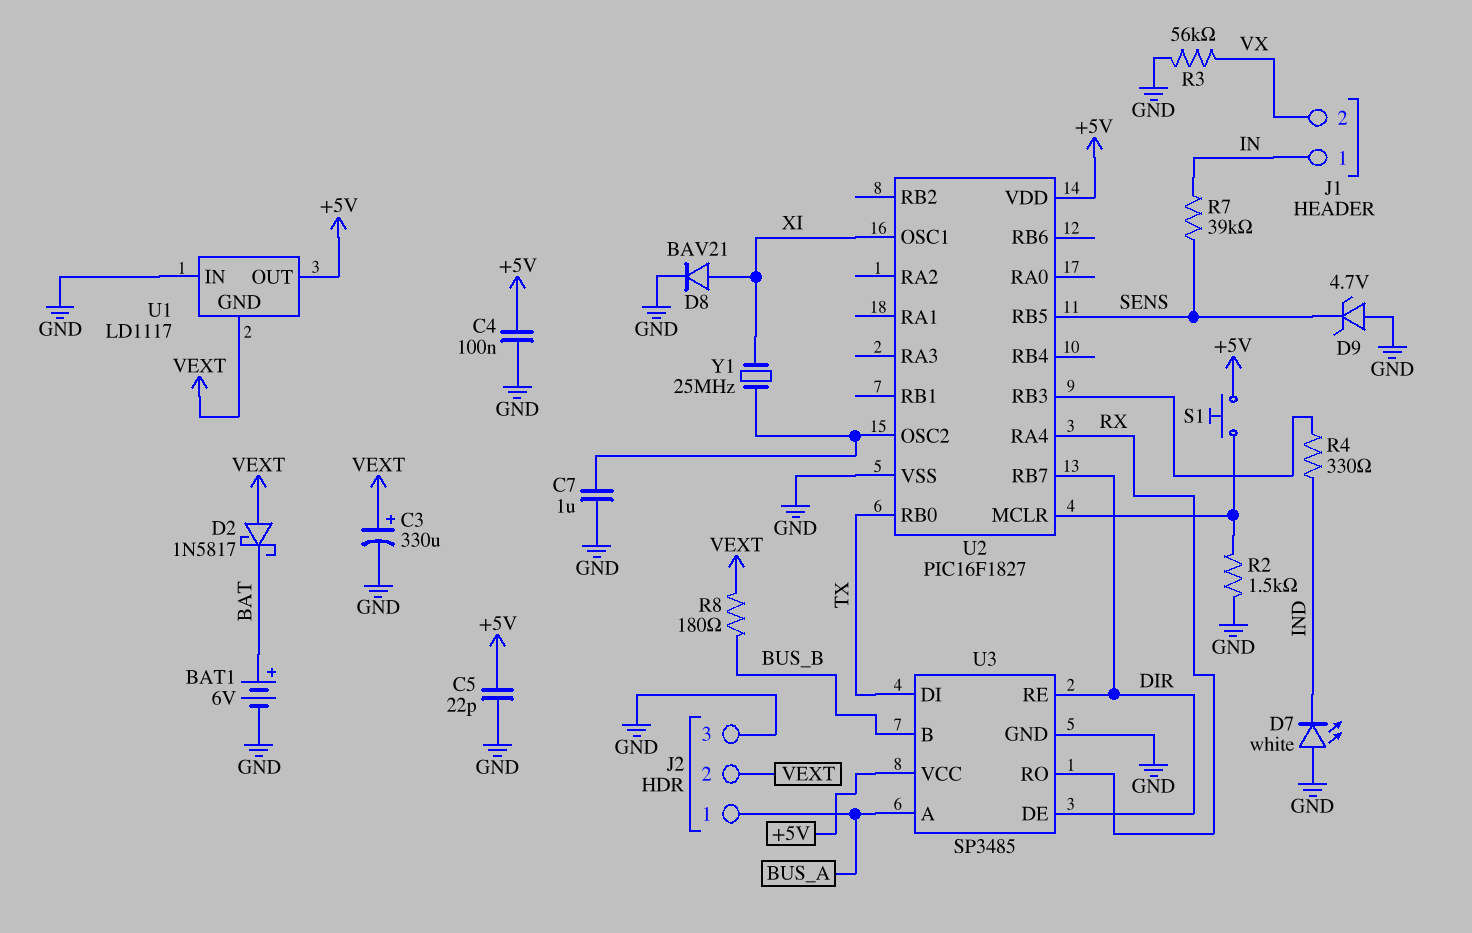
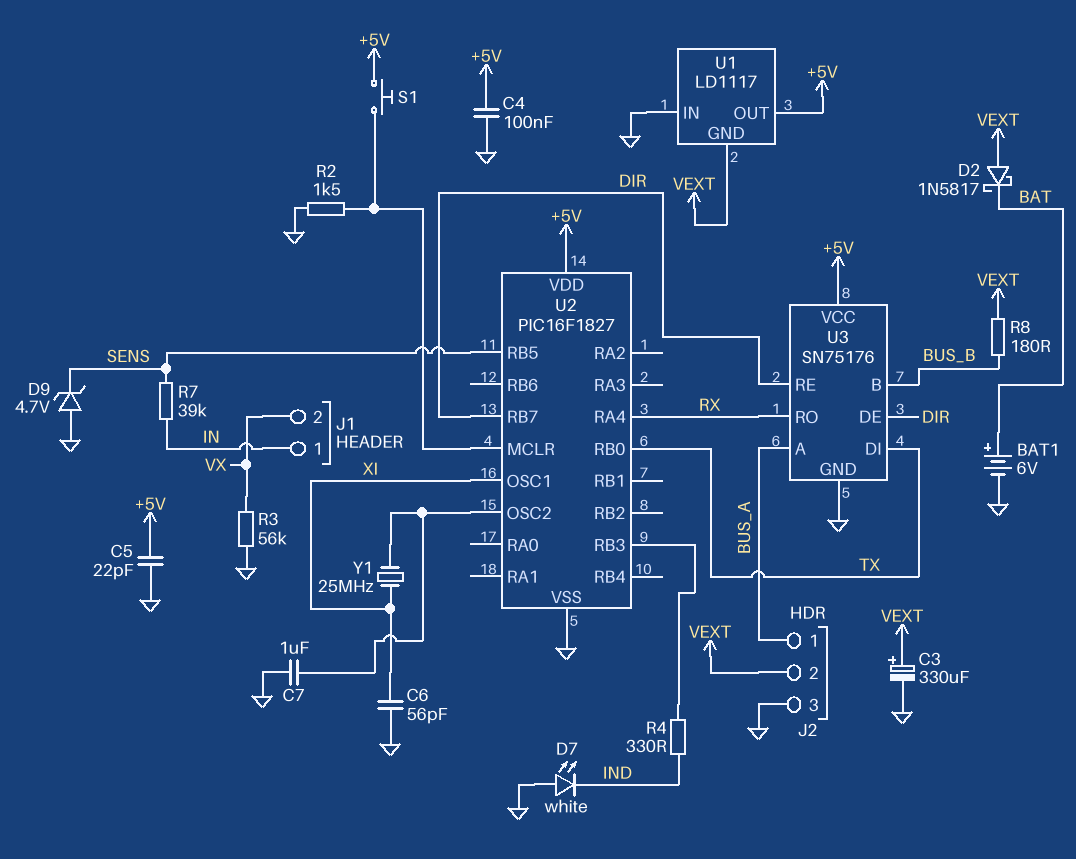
C6: none -> 56pF (GND, XI)
D8: diode BAV21 (A XI, K GND) -> none
U3: SP3485 -> SN75176

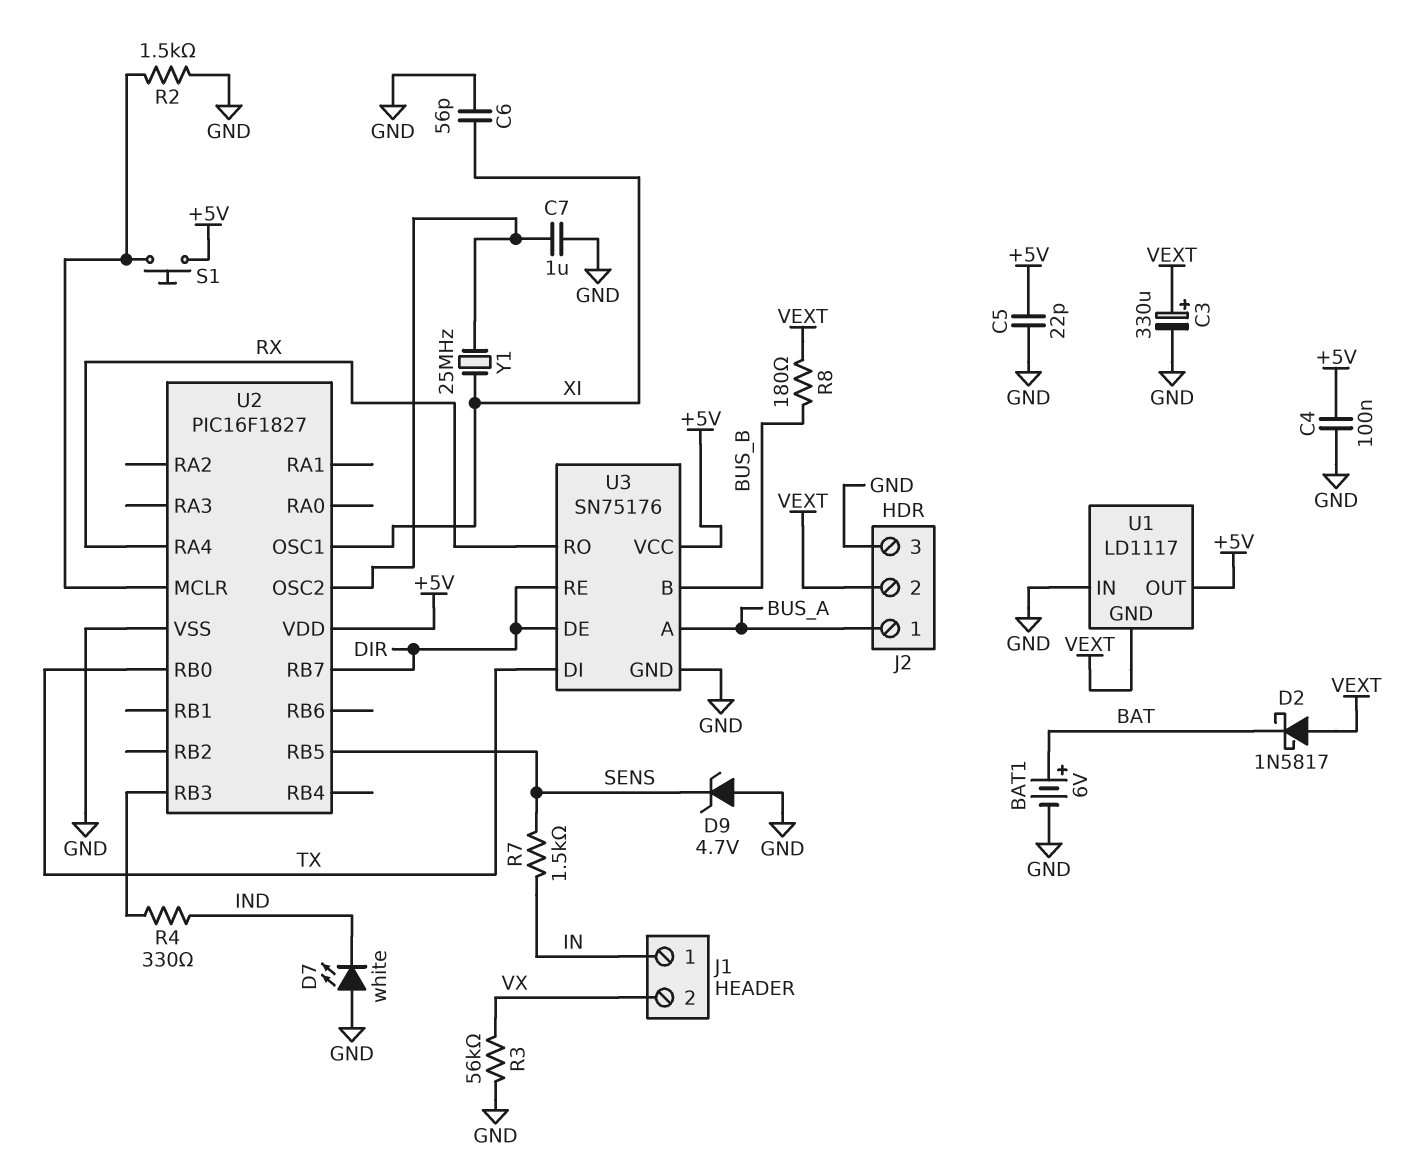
R7: 39k (IN, SENS) -> 1.5k (IN, SENS)

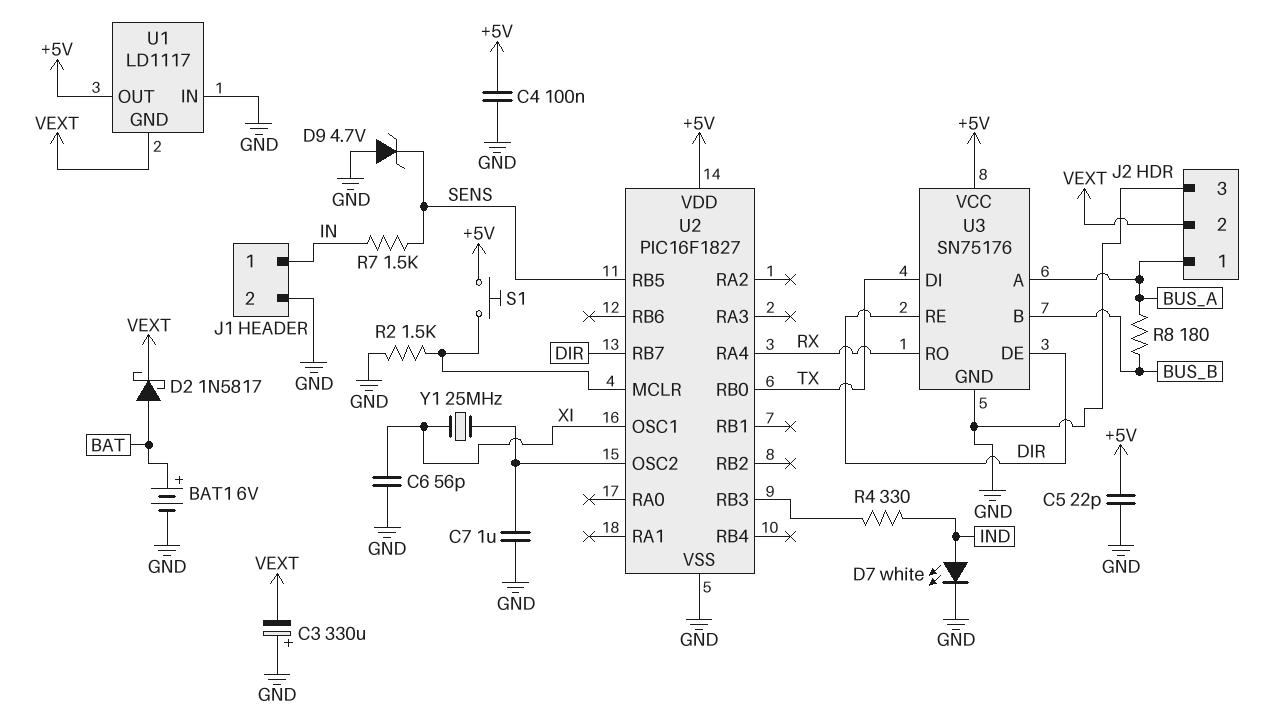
C3: 330uF (plus VEXT, minus GND) -> 330uF (plus GND, minus VEXT)
D2: schottky 1N5817 (A VEXT, K BAT) -> schottky 1N5817 (A BAT, K VEXT)
D7: LED white (A GND, K IND) -> LED white (A IND, K GND)
J1 pin 2: VX -> GND
R3: 56k (GND, VX) -> none
R8: 180 (BUS_B, VEXT) -> 180 (BUS_A, BUS_B)

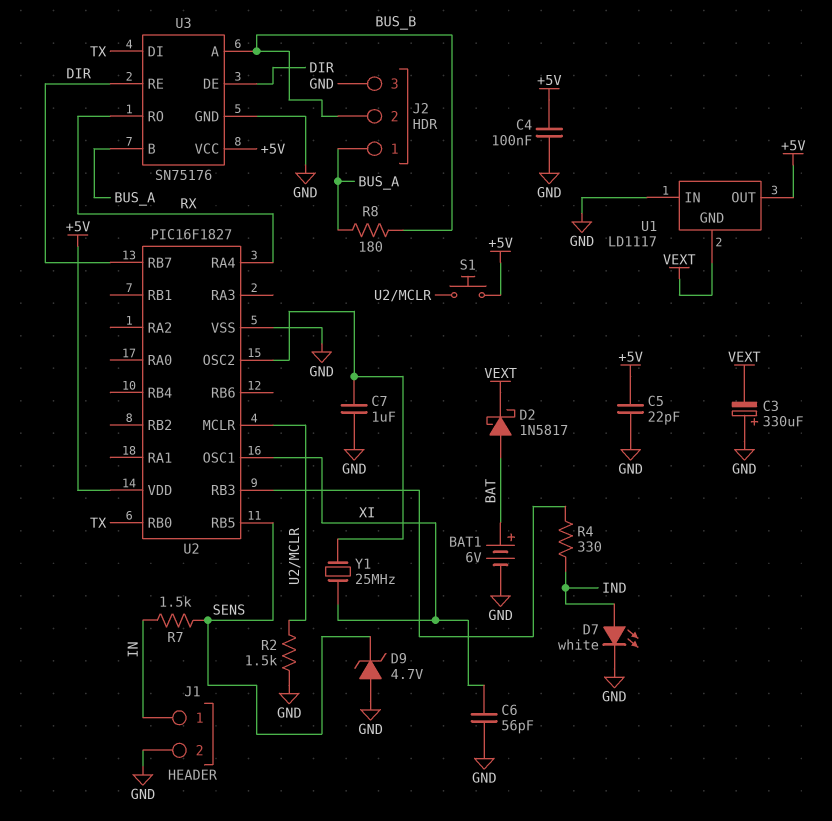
J2 pin 2: VEXT -> BUS_B
U3 pin A: BUS_A -> BUS_B
U3 pin B: BUS_B -> BUS_A

